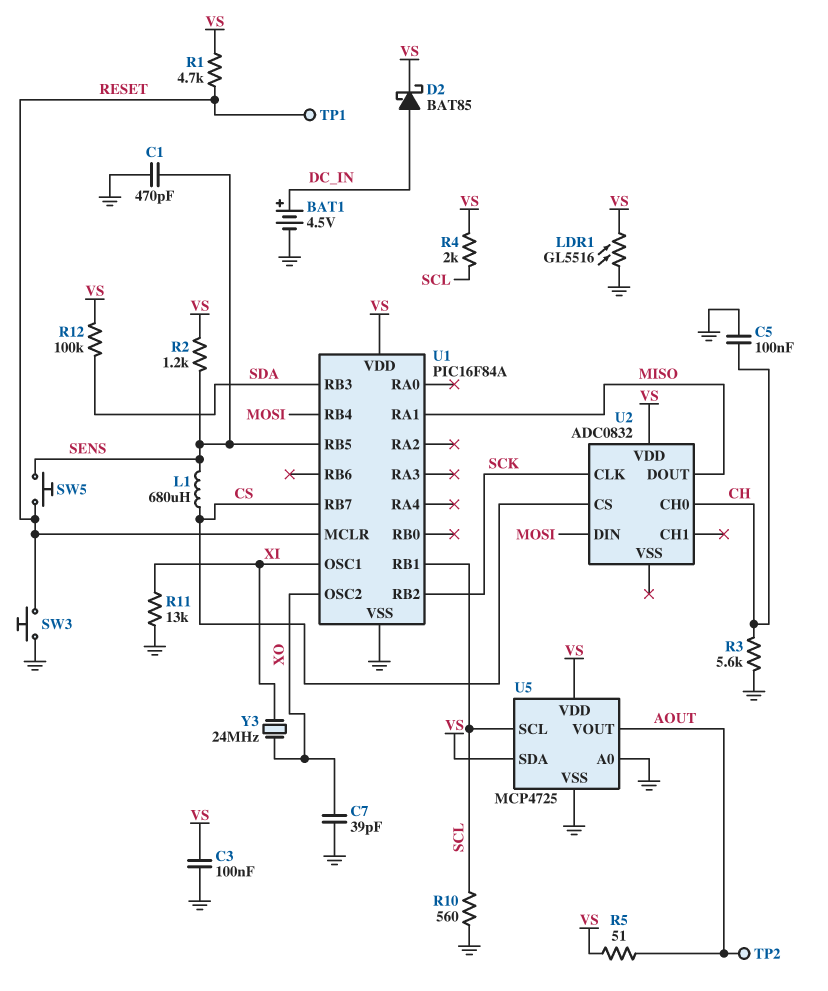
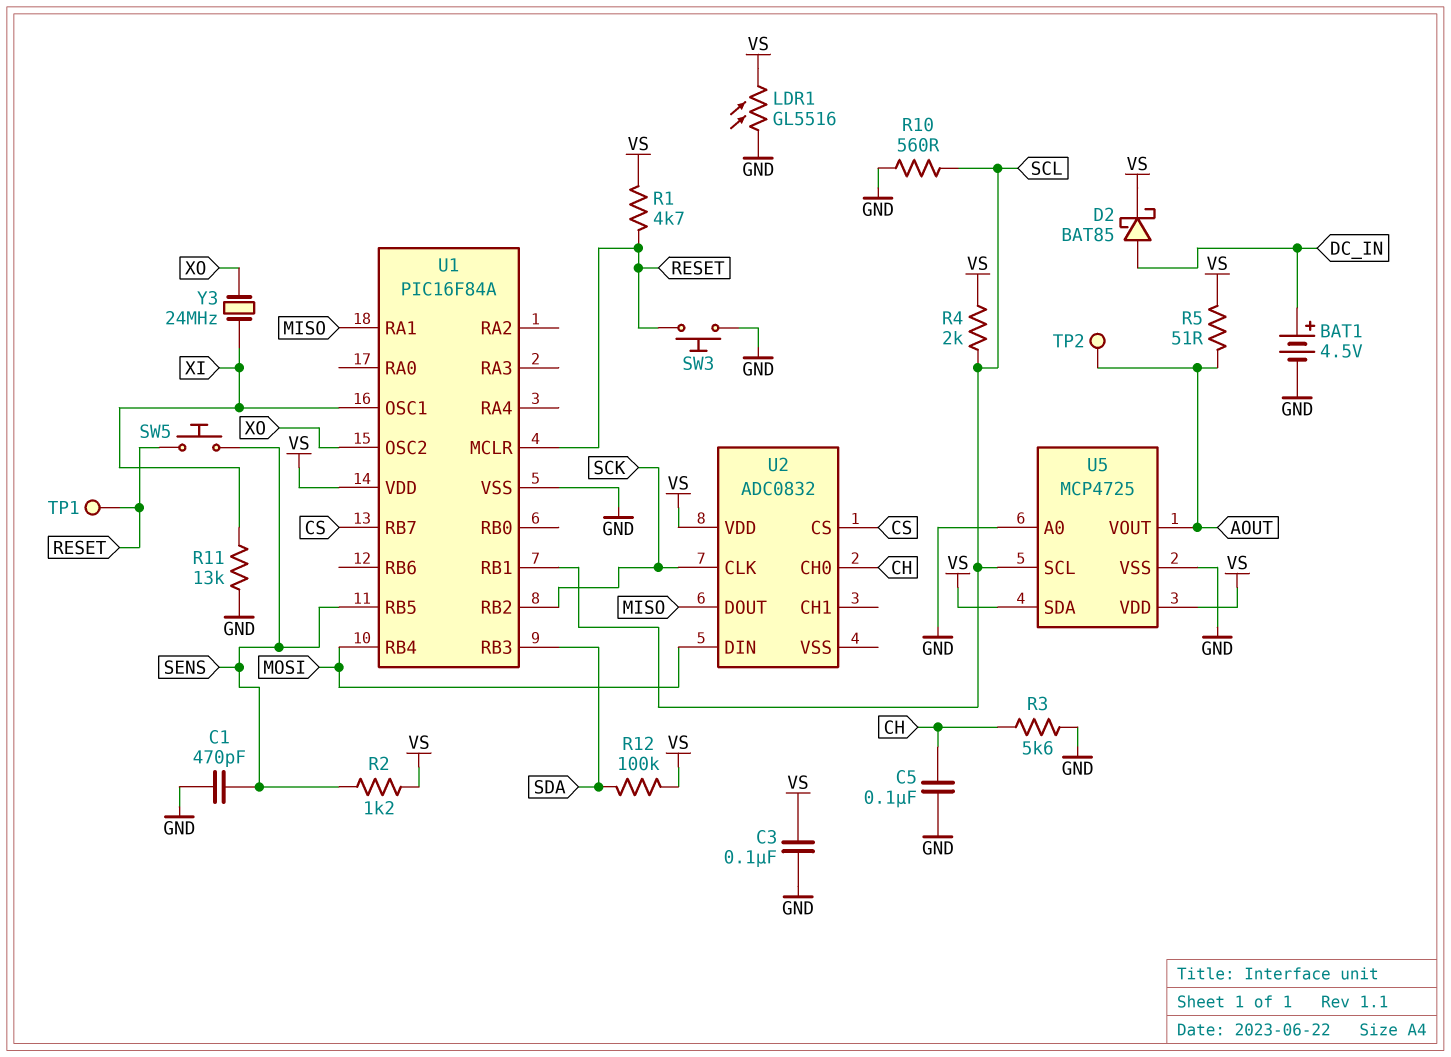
C7: 39pF (GND, XO) -> none
L1: 680uH (CS, SENS) -> none

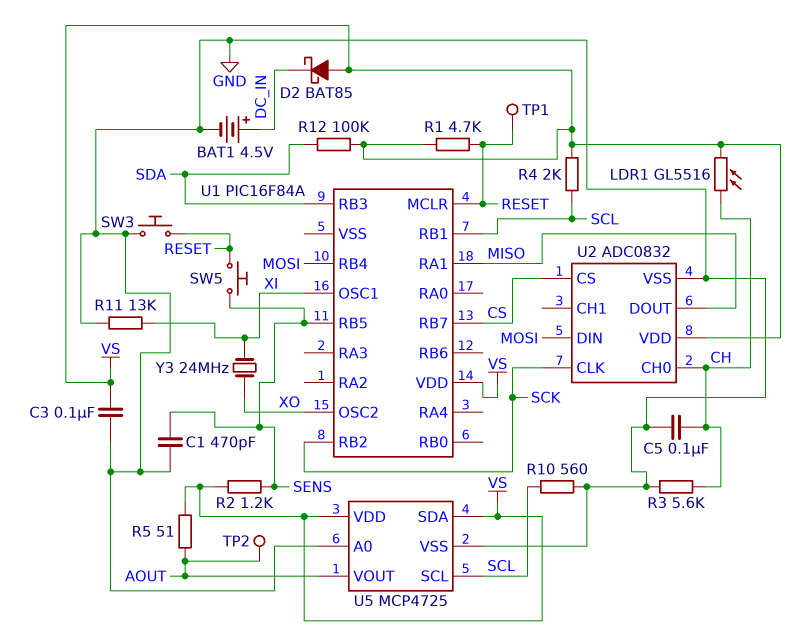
D2: schottky BAT85 (A DC_IN, K VS) -> schottky BAT85 (A VS, K DC_IN)
LDR1: GL5516 (GND, VS) -> GL5516 (CH, VS)
U1 pin VSS: GND -> none
U2 pin VSS: none -> GND

